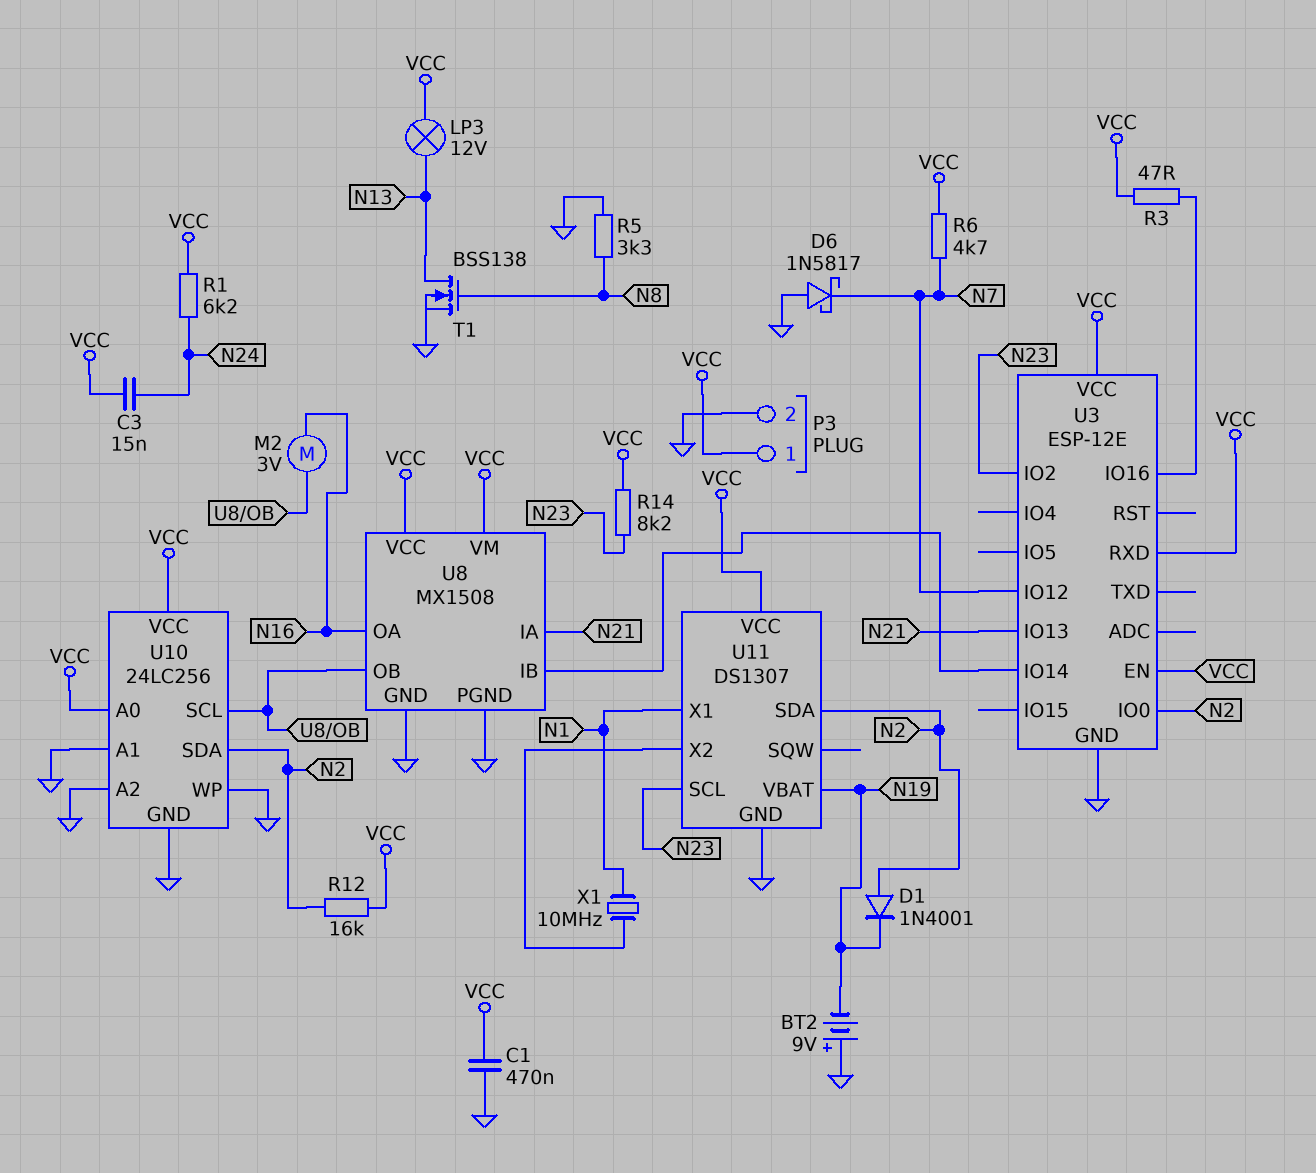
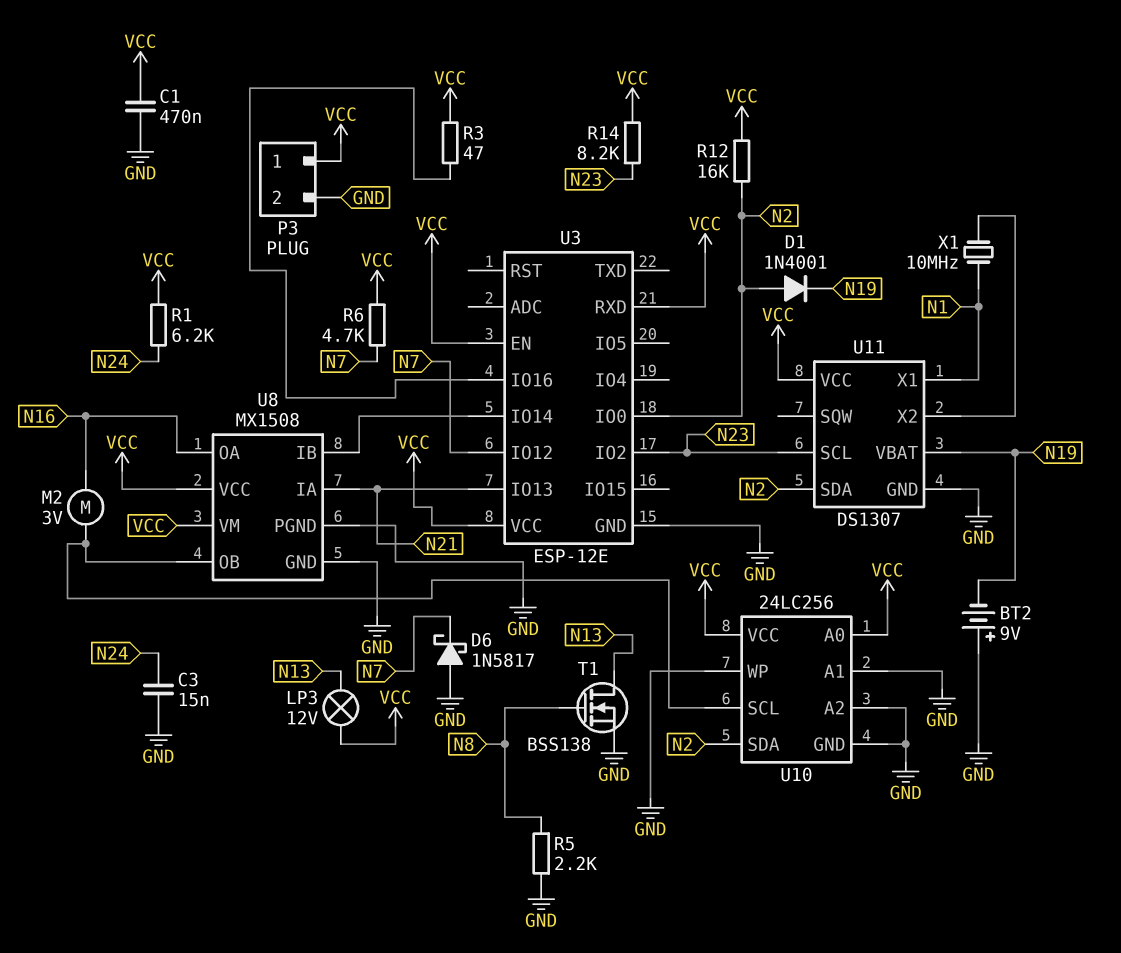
C3: 15nF (N24, VCC) -> 15nF (GND, N24)
R5: 3.3k (GND, N8) -> 2.2k (GND, N8)

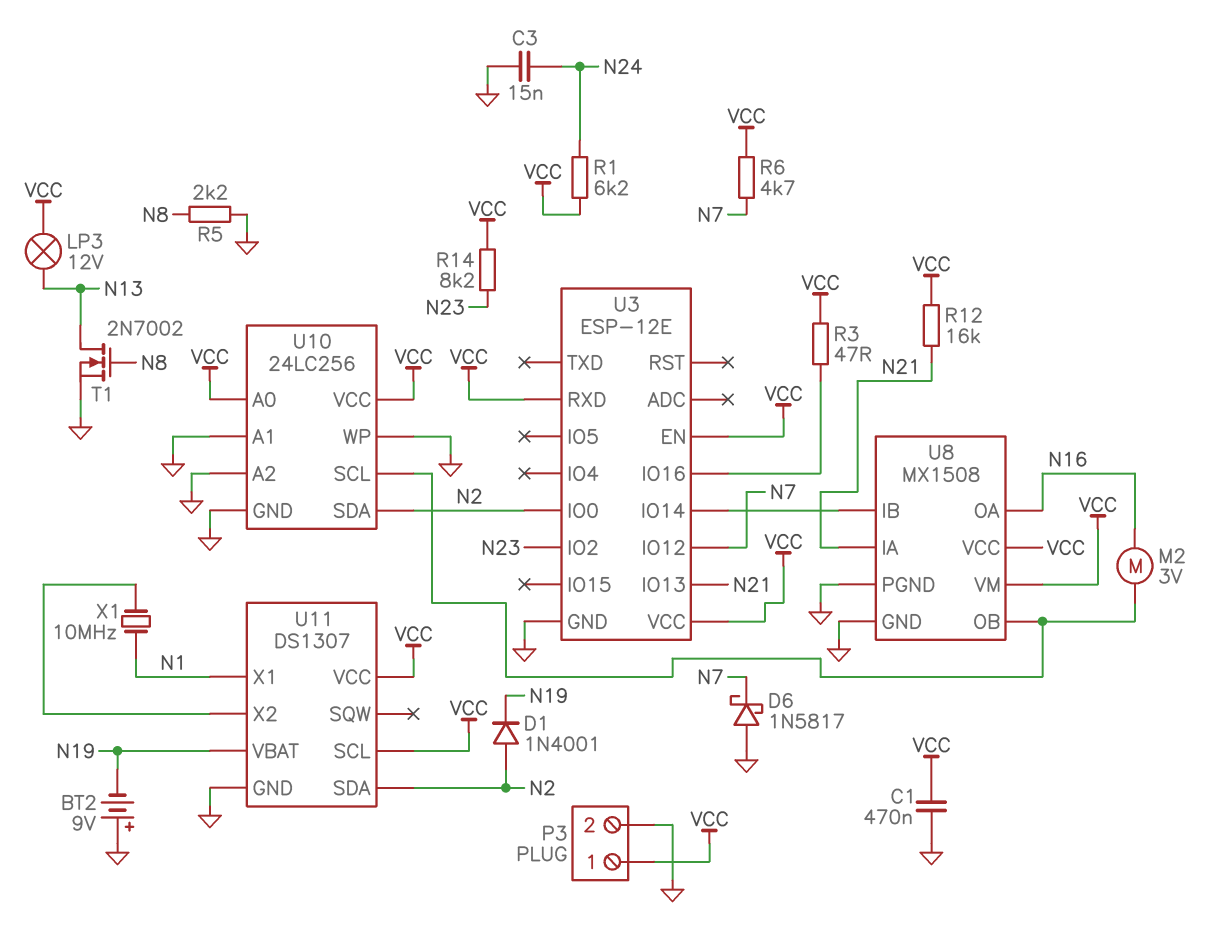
R12: 16k (N2, VCC) -> 16k (N21, VCC)
T1: NMOS BSS138 (G N8, D N13, S GND) -> NMOS 2N7002 (G N8, D N13, S GND)
U11 pin SCL: N23 -> VCC

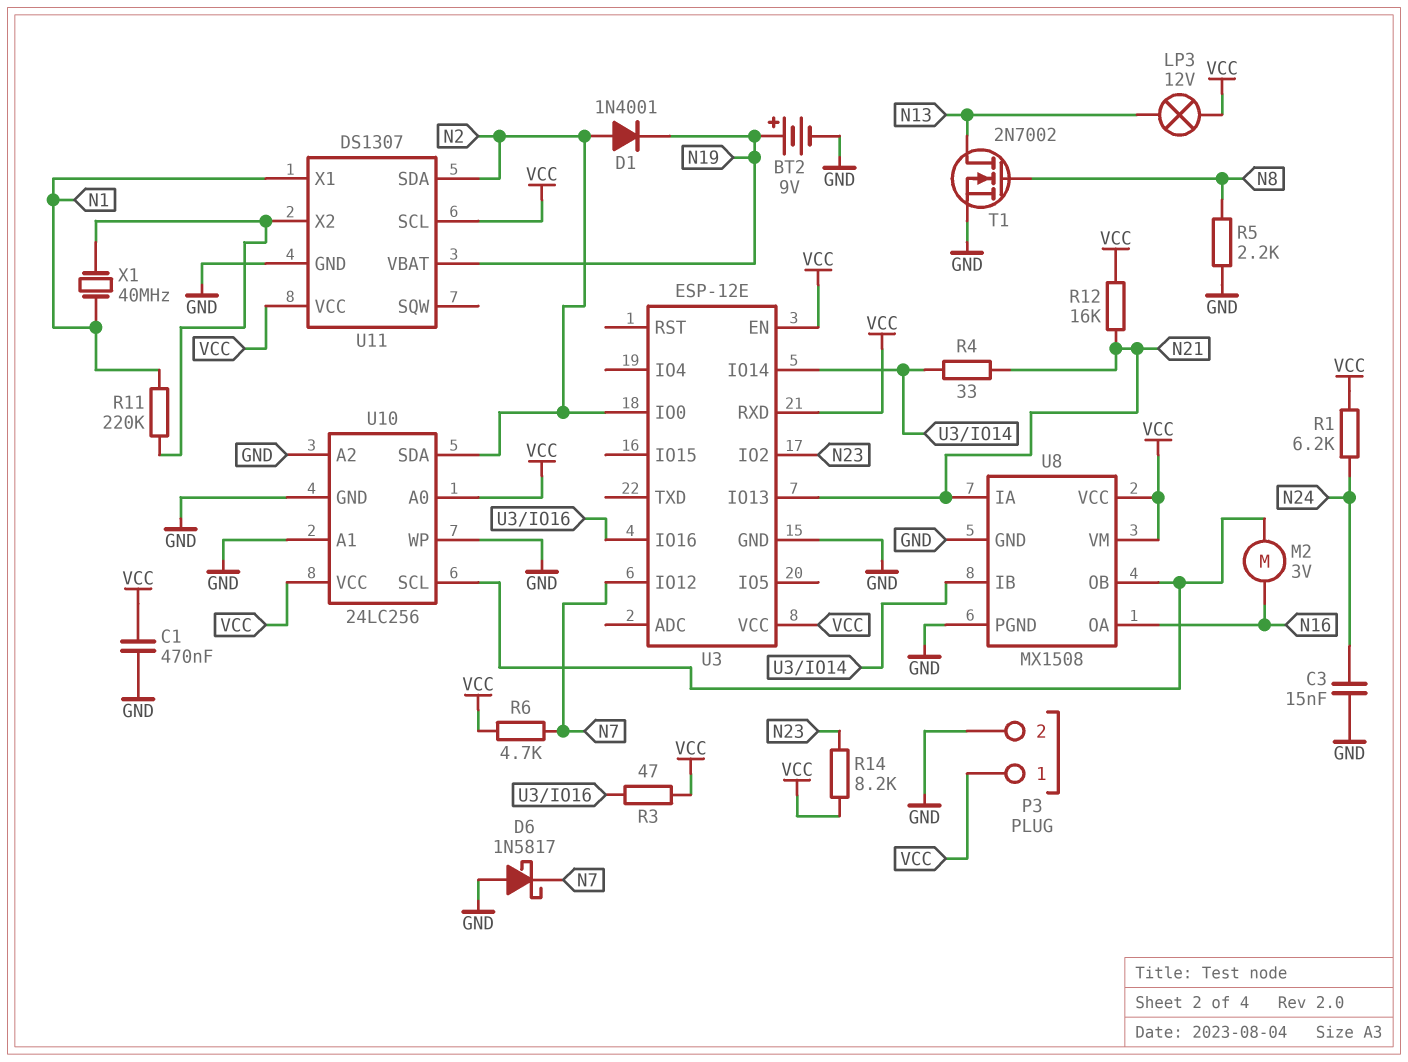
BT2: 9V (plus GND, minus N19) -> 9V (plus N19, minus GND)
R4: none -> 33 (N21, U3/IO14)
R11: none -> 220k (N1, U11/X2)
X1: 10MHz (N1, U11/X2) -> 40MHz (N1, U11/X2)

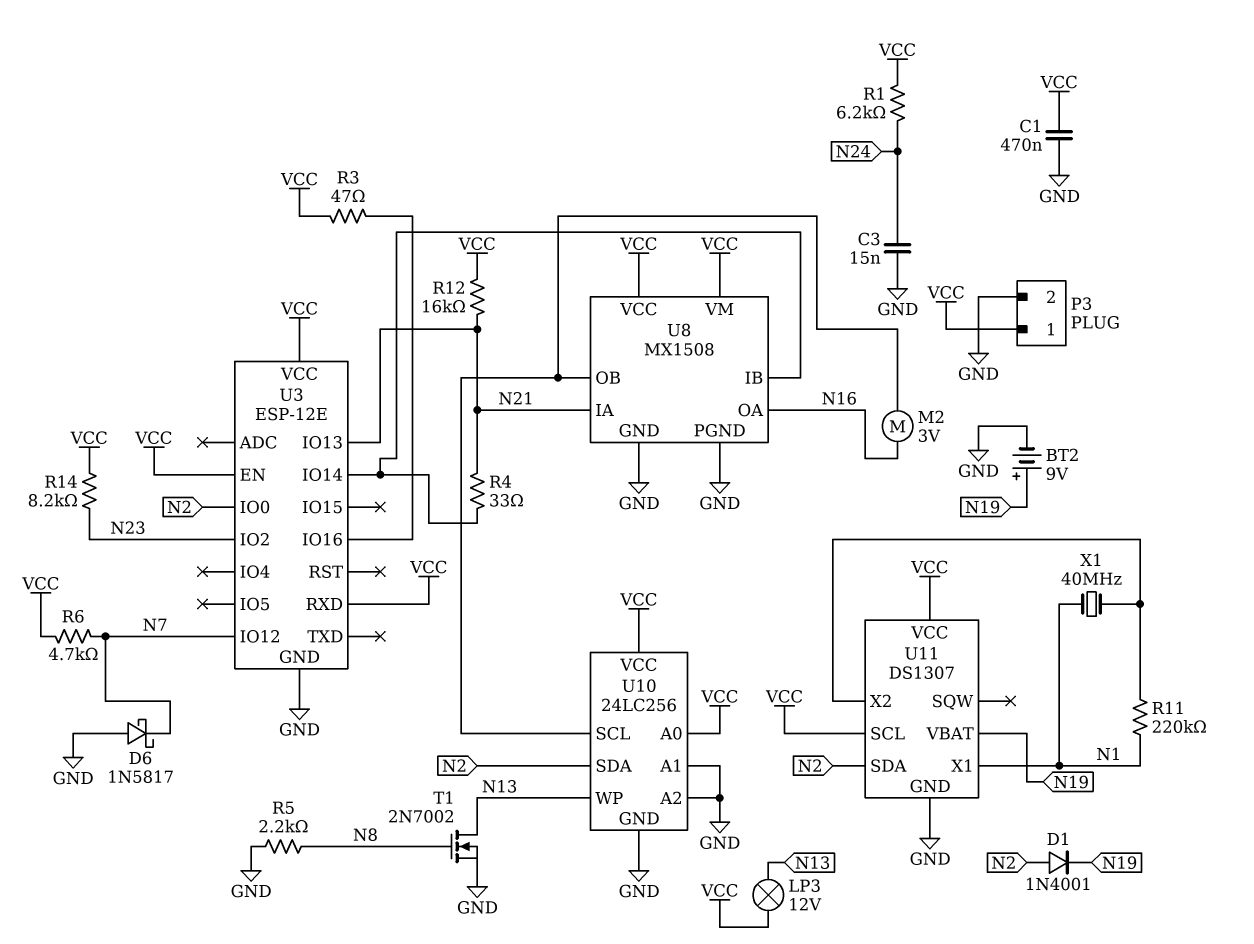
U10 pin WP: GND -> N13

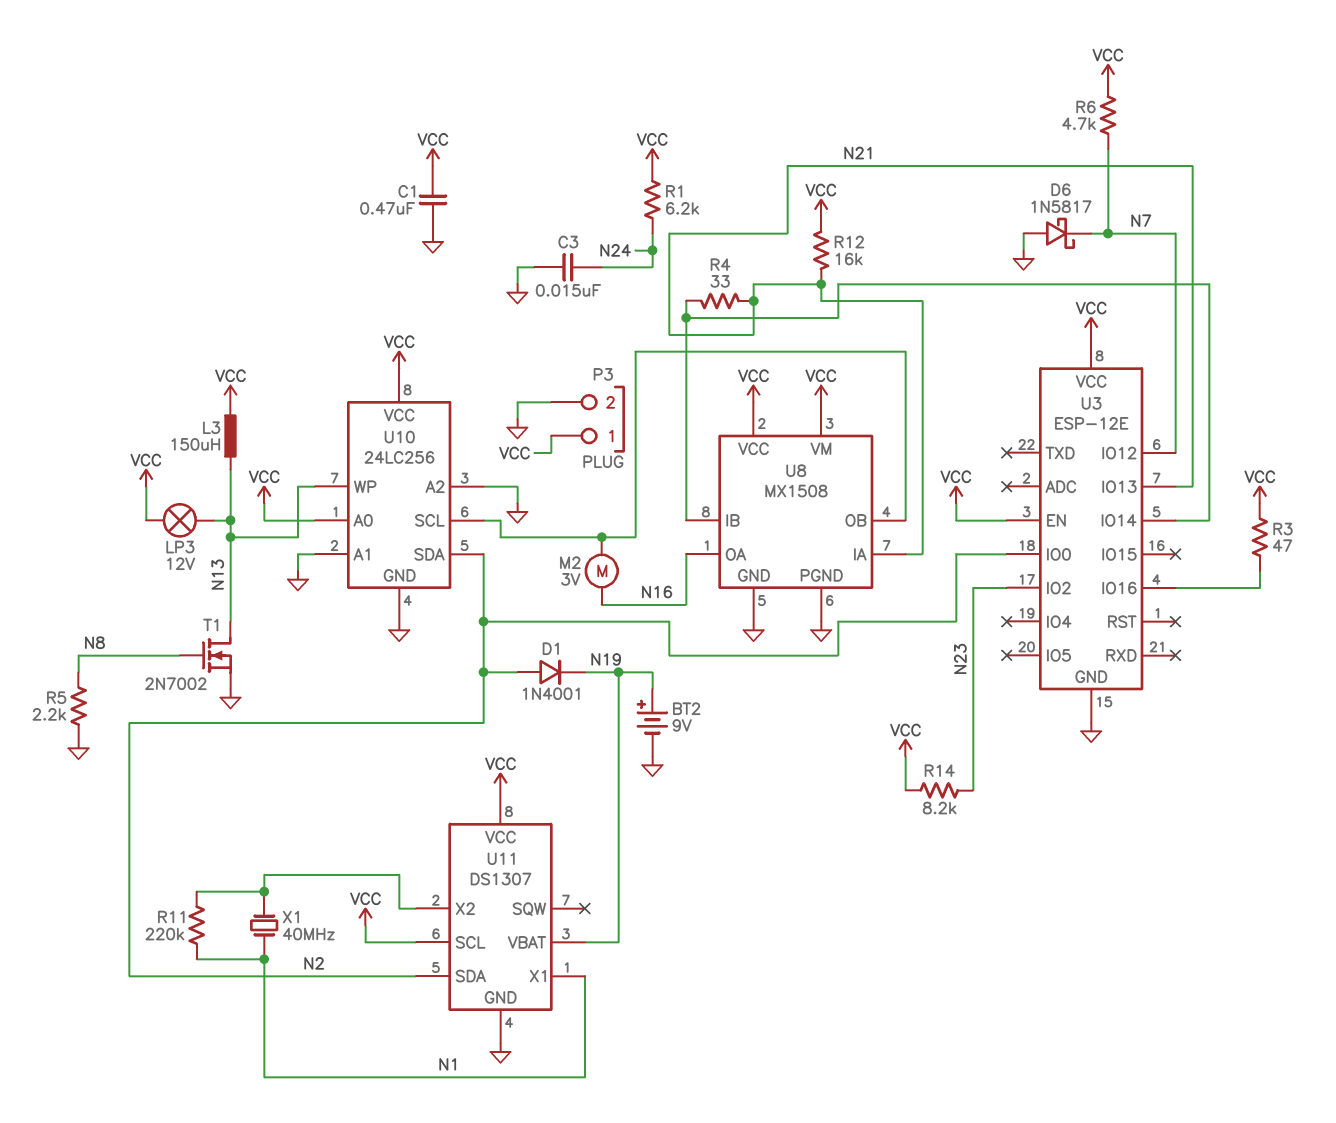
L3: none -> 150uH (N13, VCC)
U3 pin RXD: VCC -> none

